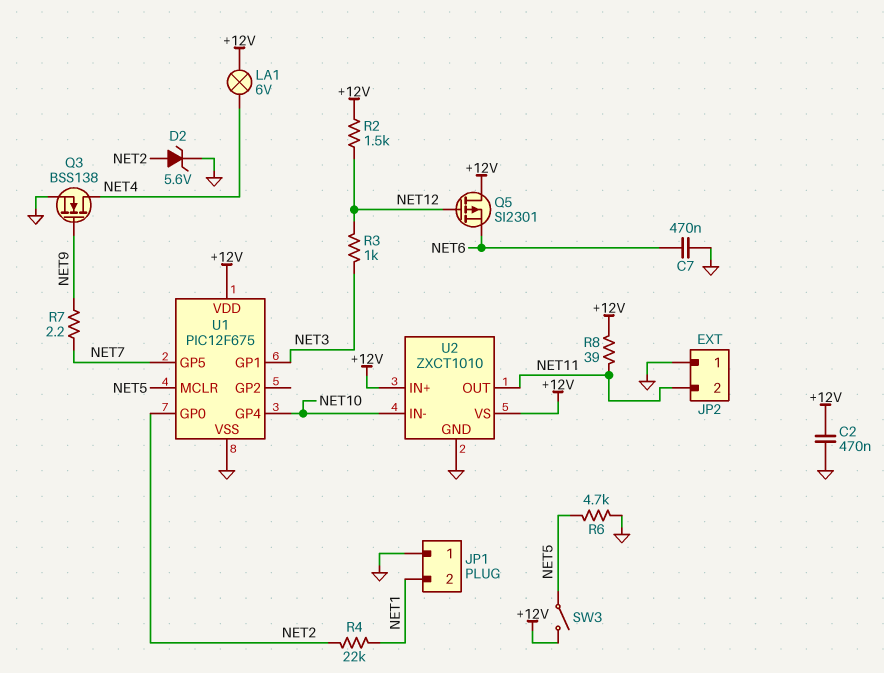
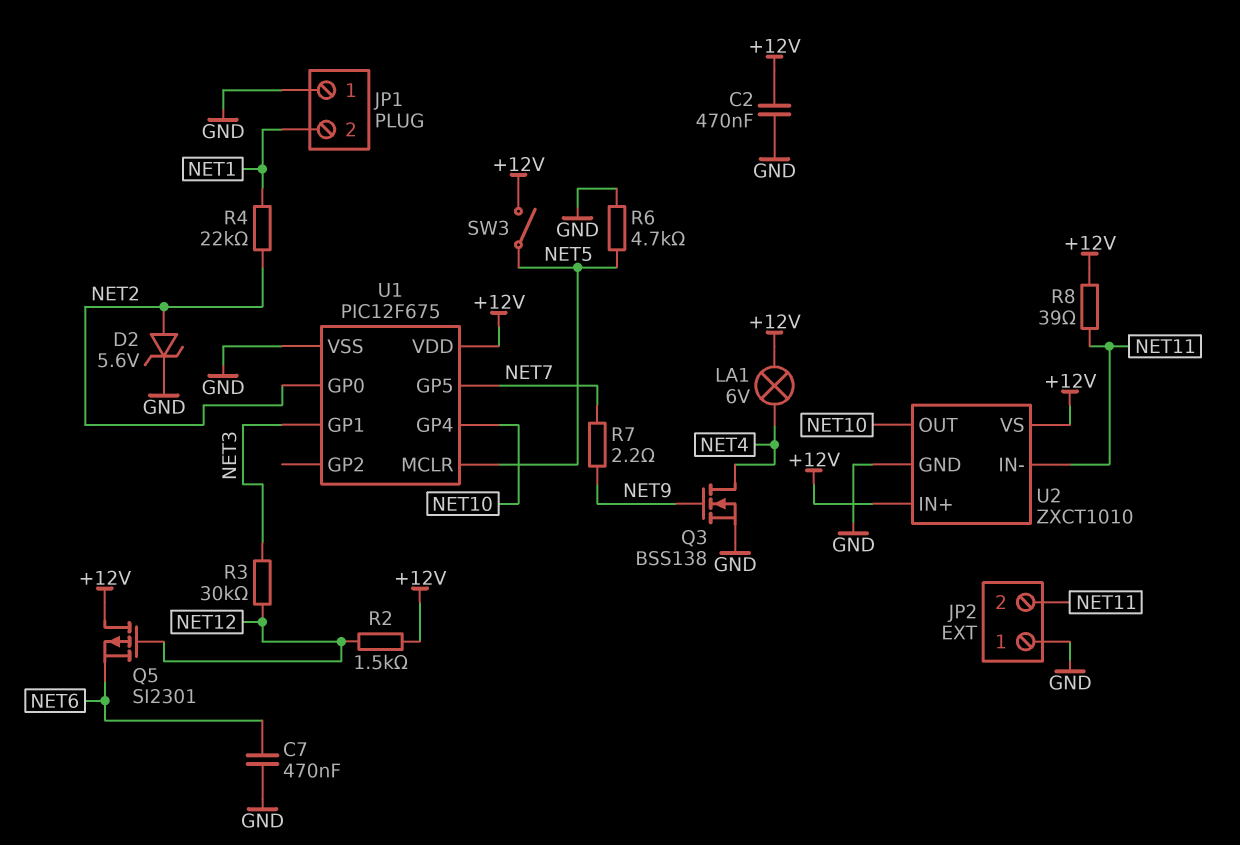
R3: 1k (NET3, NET12) -> 30k (NET3, NET12)
U2 pin IN-: NET10 -> NET11
U2 pin OUT: NET11 -> NET10

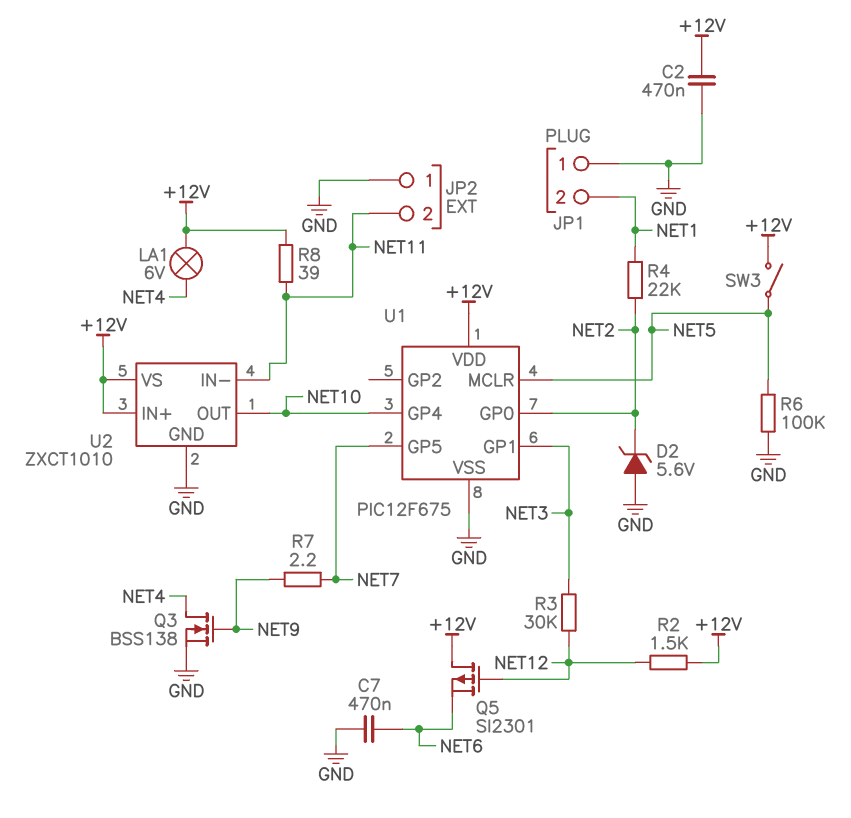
D2: zener 5.6V (A NET2, K GND) -> zener 5.6V (A GND, K NET2)
R6: 4.7k (GND, NET5) -> 100k (GND, NET5)

